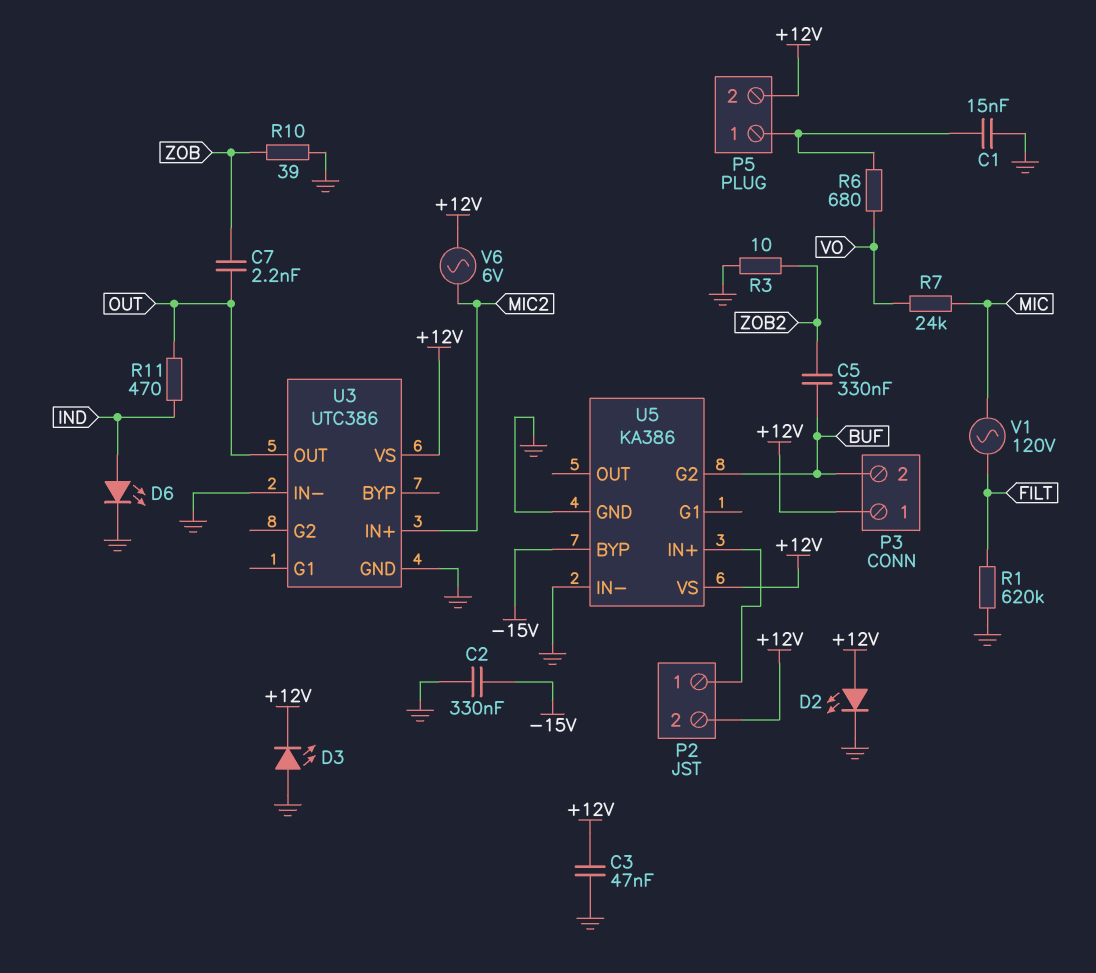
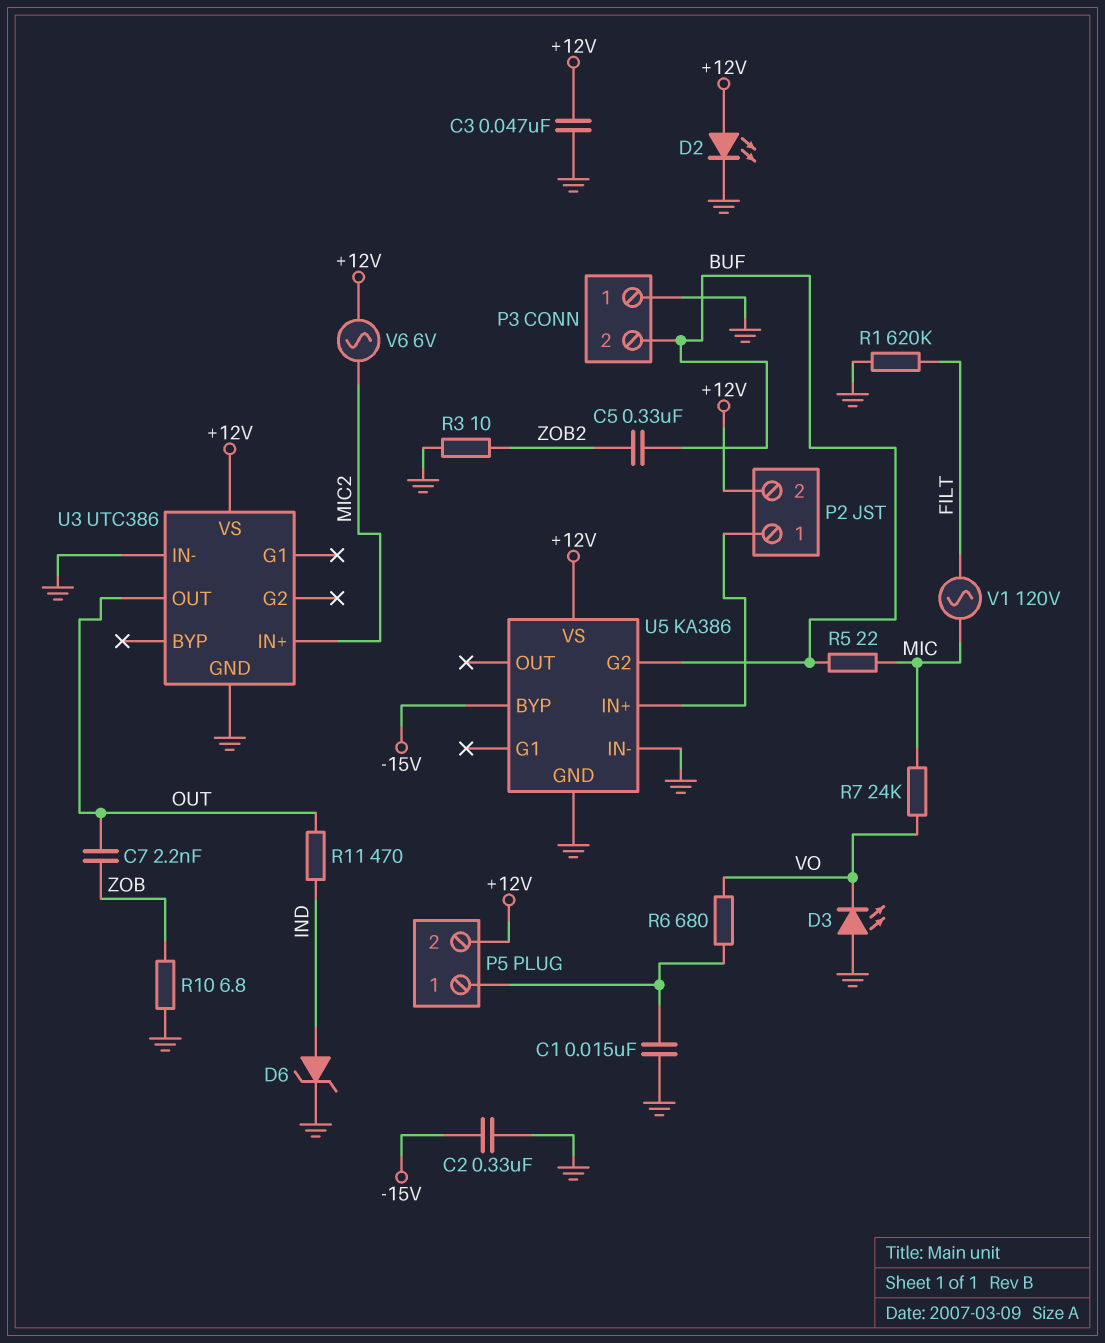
D3: LED (A GND, K +12V) -> LED (A GND, K VO)
D6: LED (A IND, K GND) -> zener (A IND, K GND)
P3 pin 1: +12V -> GND
R5: none -> 22 (BUF, MIC)
R10: 39 (GND, ZOB) -> 6.8 (GND, ZOB)

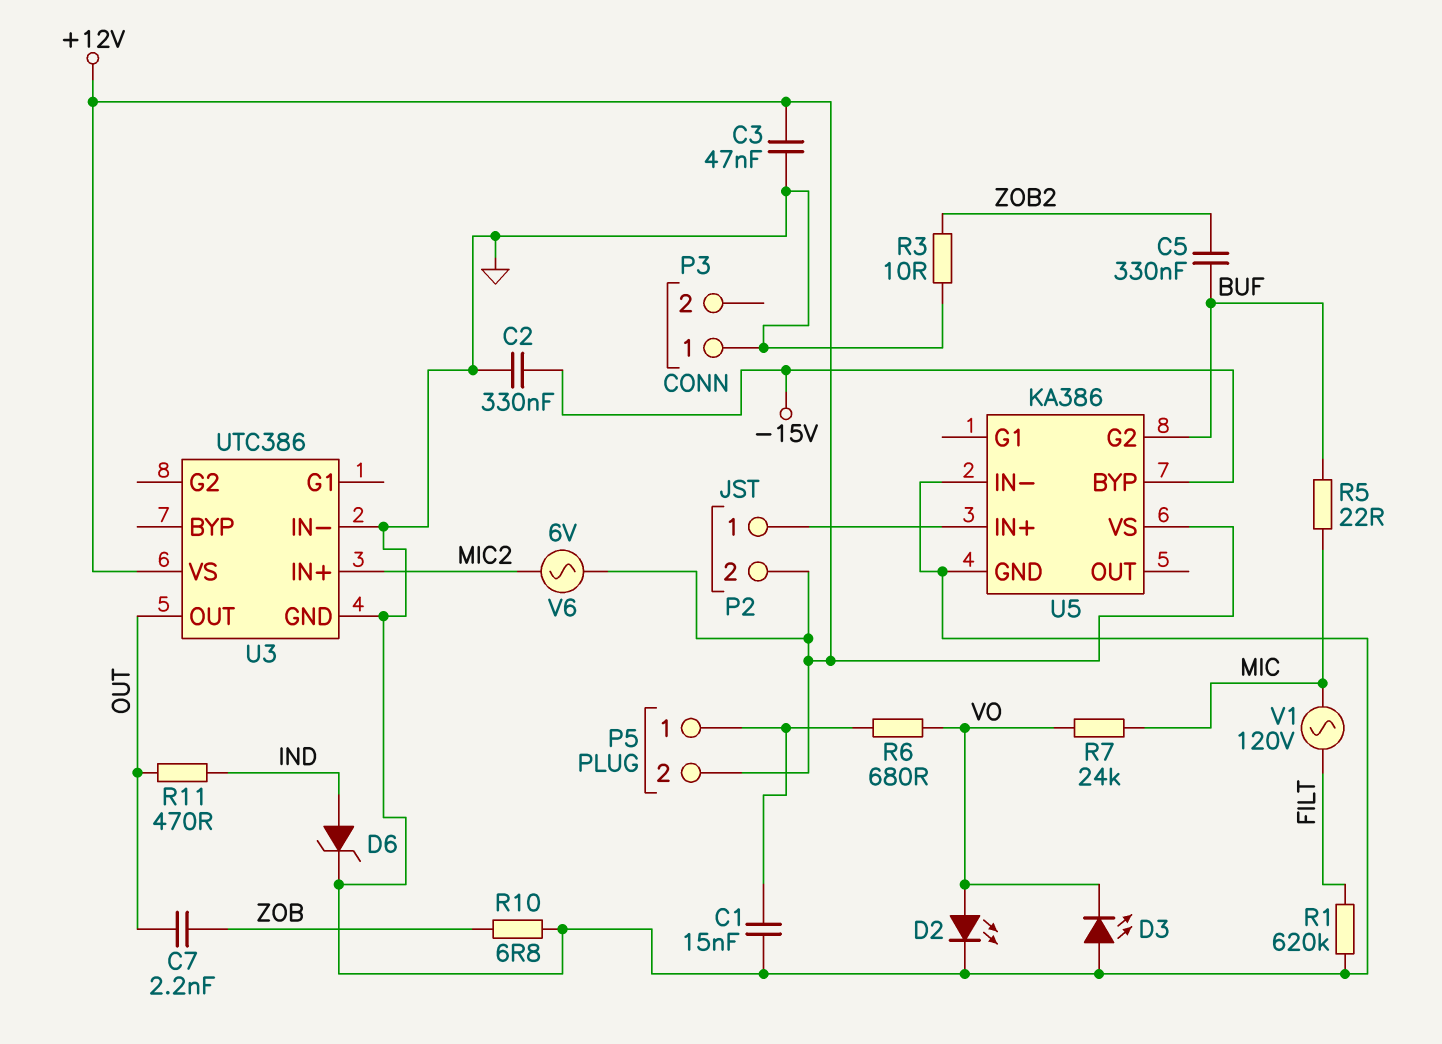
D2: LED (A +12V, K GND) -> LED (A VO, K GND)
P3 pin 2: BUF -> none

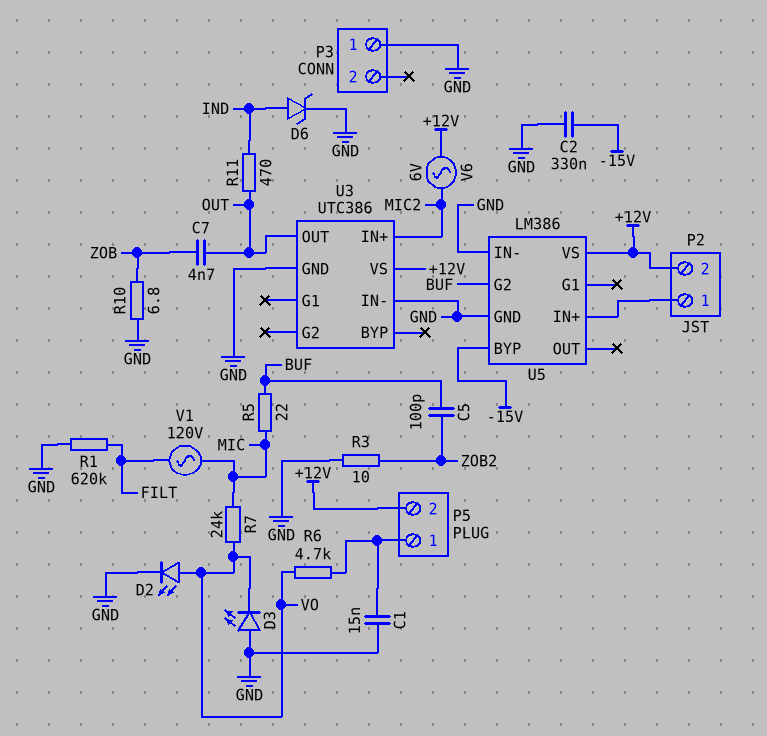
C3: 47nF (+12V, GND) -> none
C5: 330nF (BUF, ZOB2) -> 100pF (BUF, ZOB2)
C7: 2.2nF (OUT, ZOB) -> 4.7nF (OUT, ZOB)
R6: 680 (P5/1, VO) -> 4.7k (P5/1, VO)
U5: KA386 -> LM386

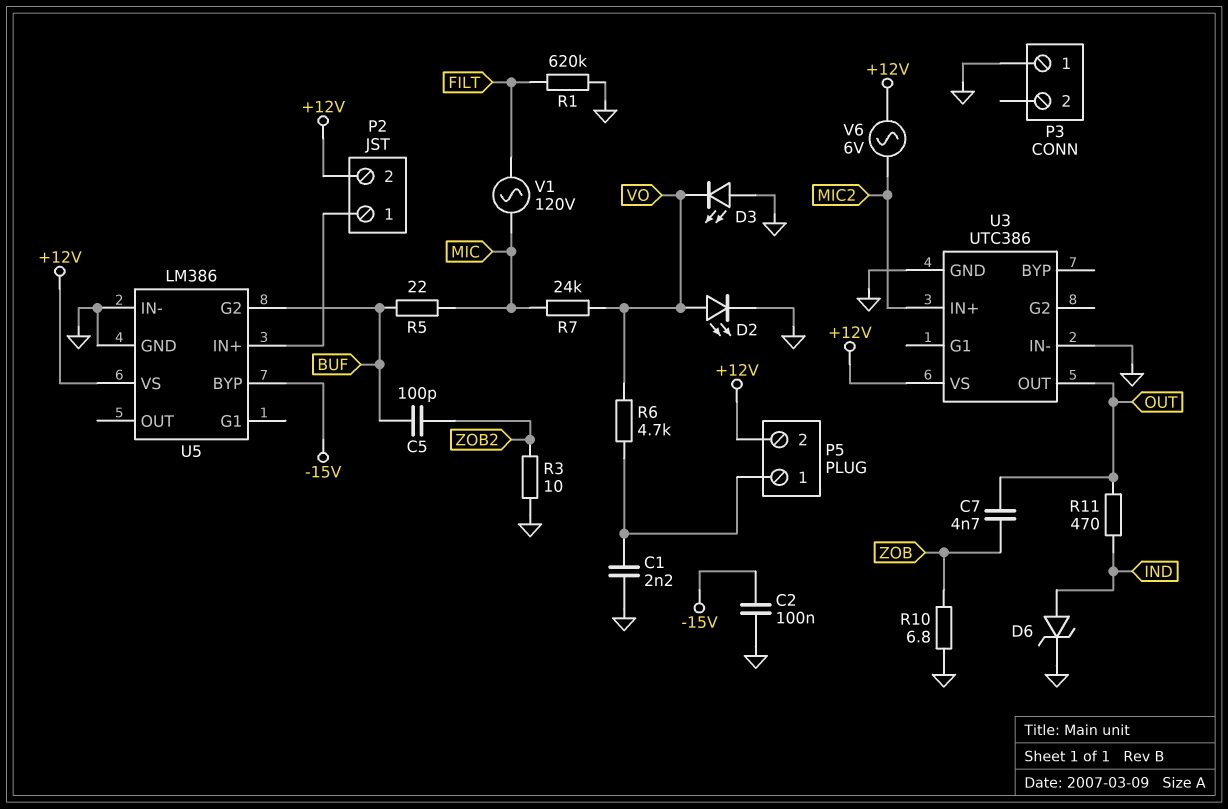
C1: 15nF (GND, P5/1) -> 2.2nF (GND, P5/1)
C2: 330nF (-15V, GND) -> 100nF (-15V, GND)

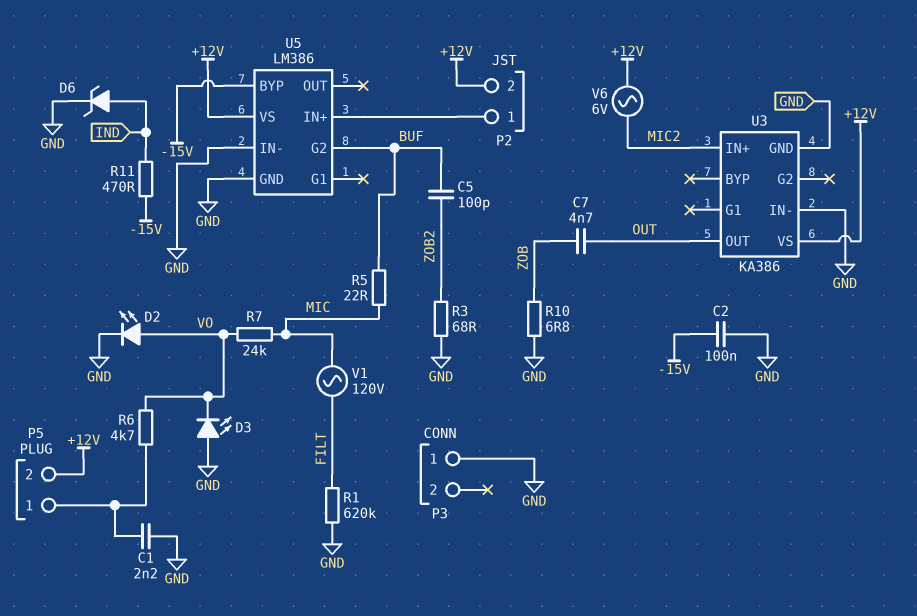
R3: 10 (GND, ZOB2) -> 68 (GND, ZOB2)
R11: 470 (IND, OUT) -> 470 (-15V, IND)
U3: UTC386 -> KA386

